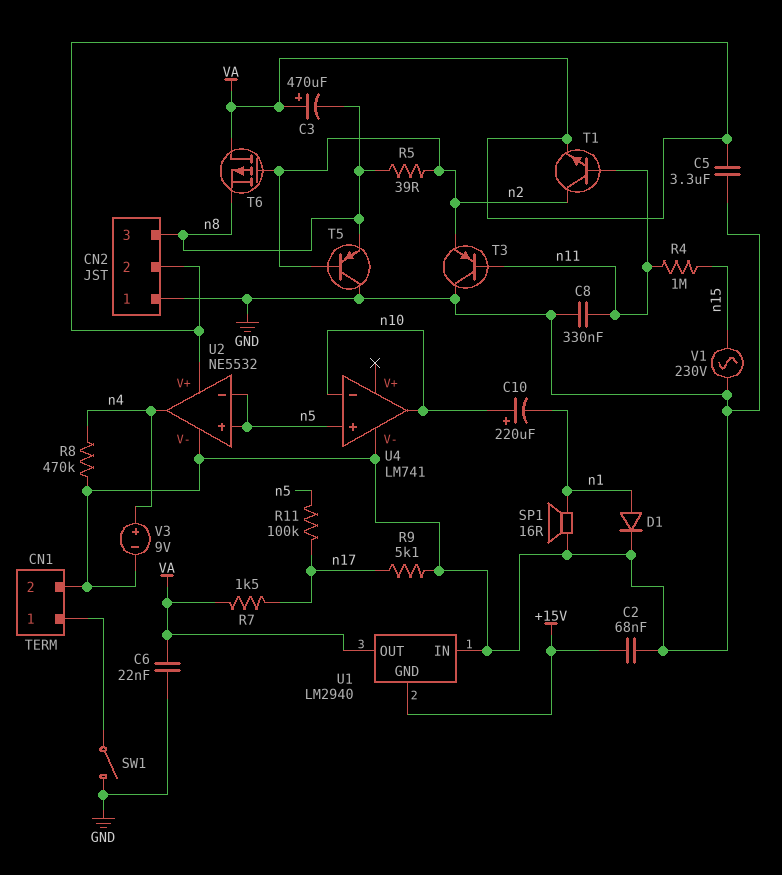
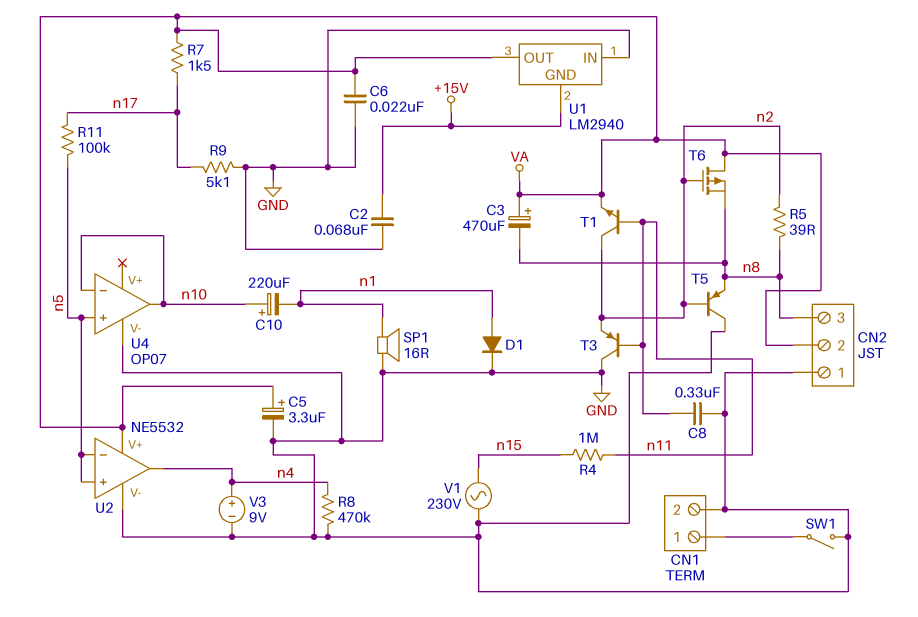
C5: 3.3uF (GND, VA) -> 3.3uF (plus VA, minus GND)
U4: LM741 -> OP07

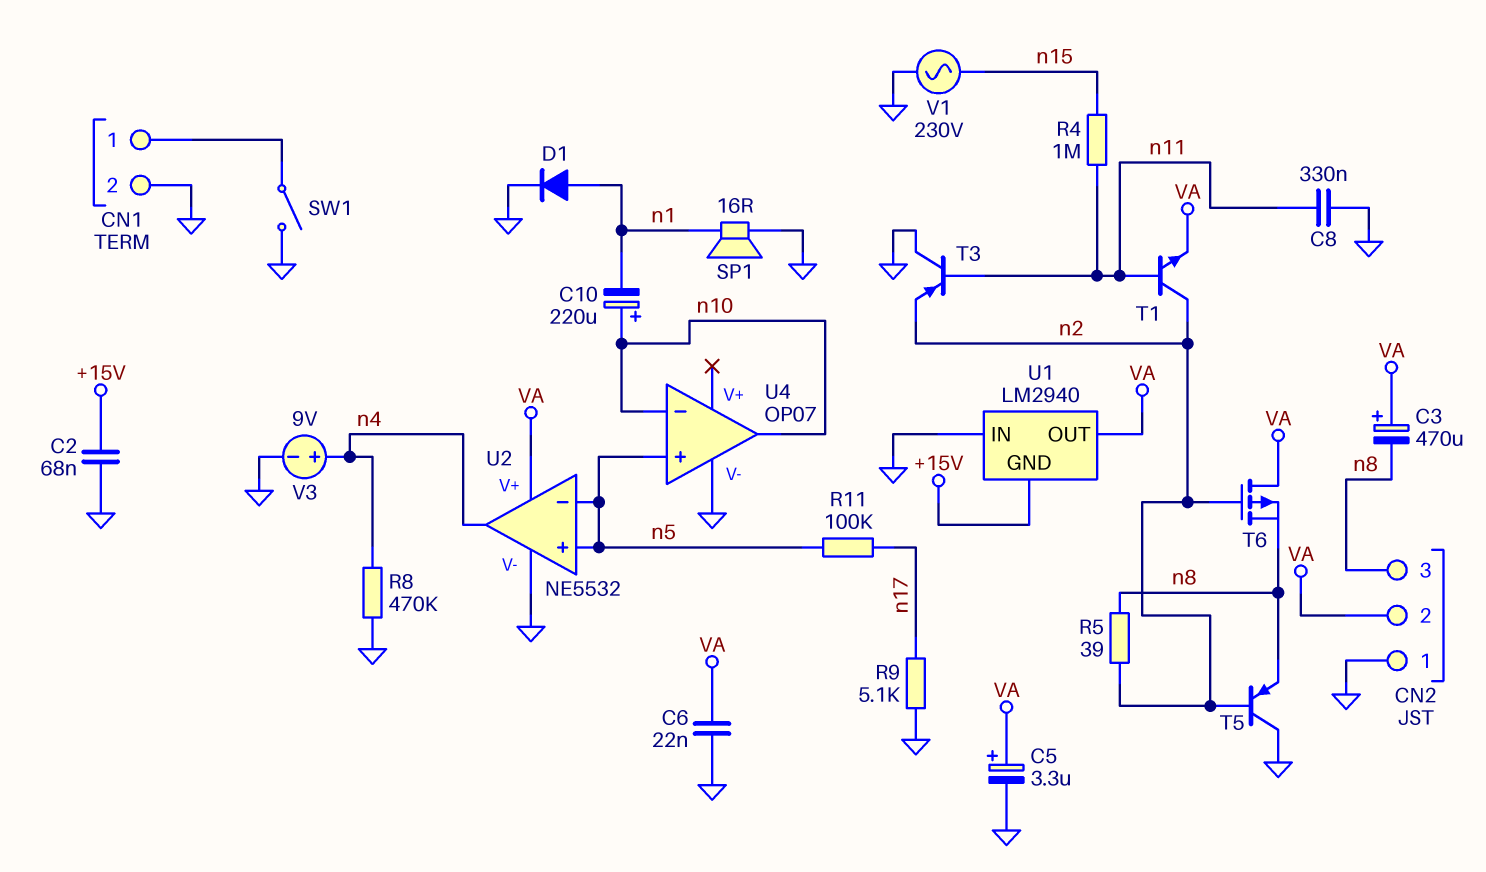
R7: 1.5k (VA, n17) -> none

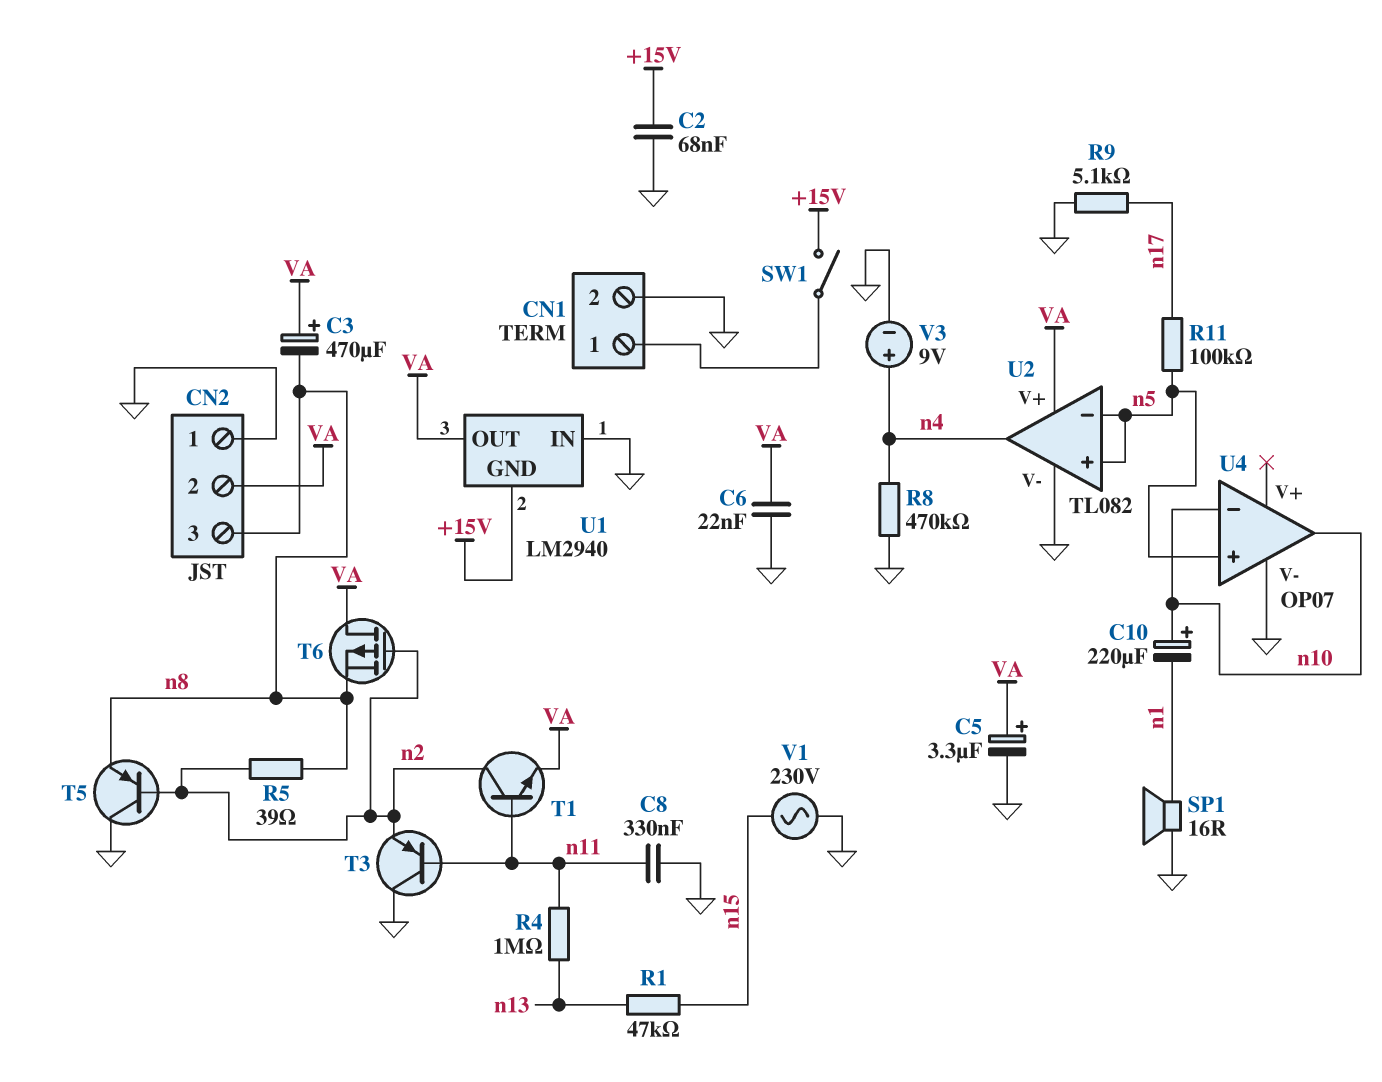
D1: diode (A n1, K GND) -> none
R1: none -> 47k (n13, n15)
R4: 1M (n11, n15) -> 1M (n11, n13)
SW1: switch (CN1/1, GND) -> switch (+15V, CN1/1)
U2: NE5532 -> TL082

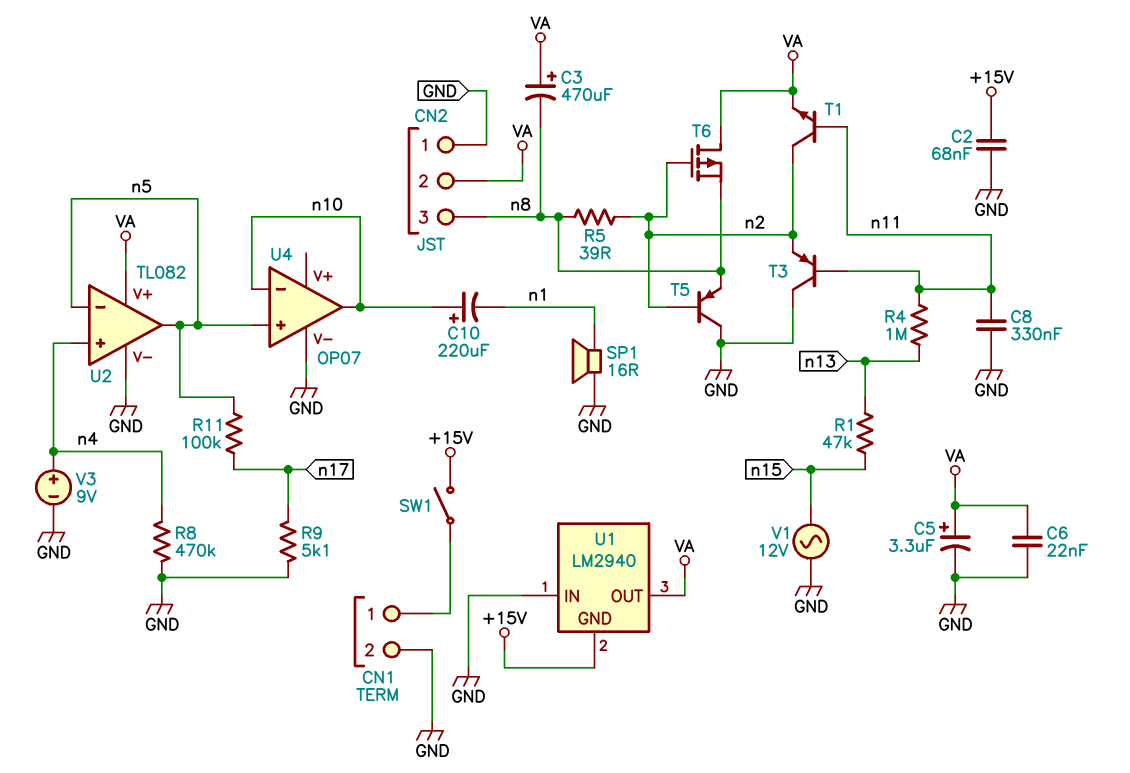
U2 pin in+: n5 -> n4
U2 pin out: n4 -> n5
V1: AC 230V (GND, n15) -> AC 12V (GND, n15)

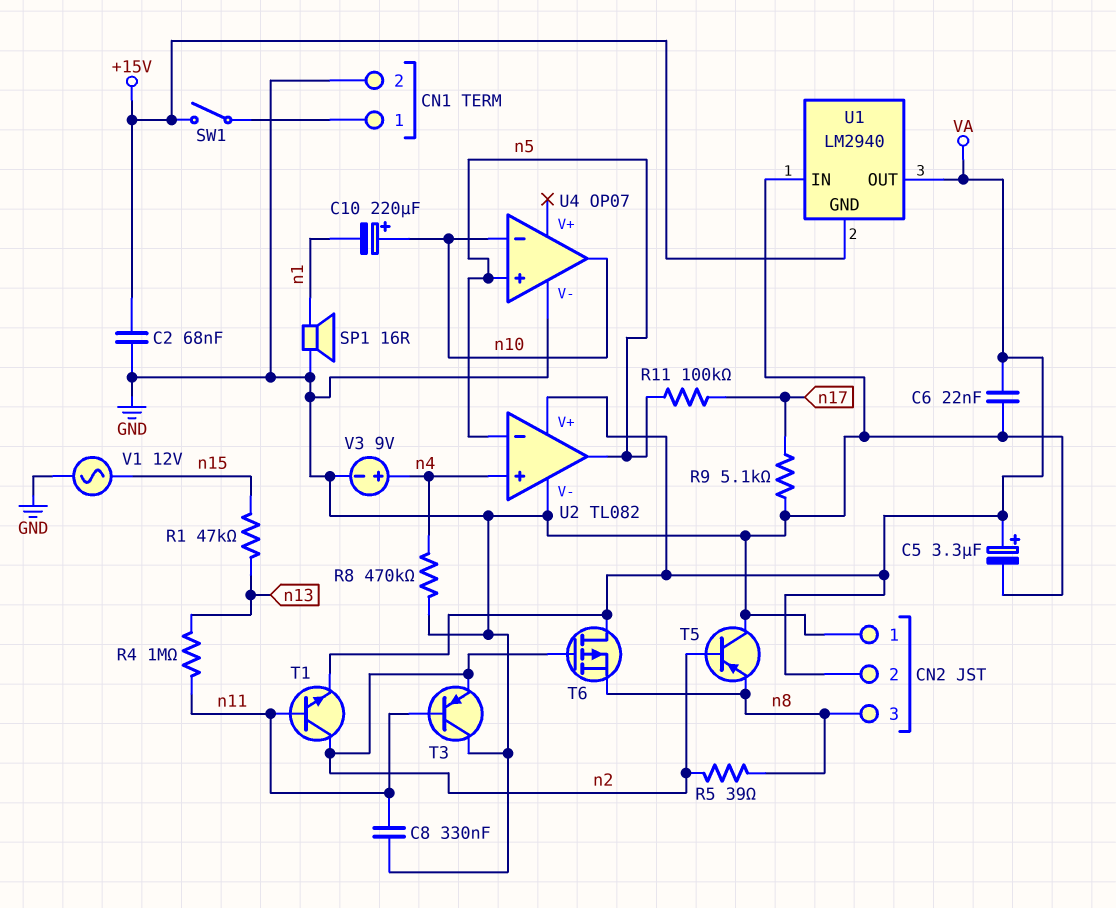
C3: 470uF (plus VA, minus n8) -> none

